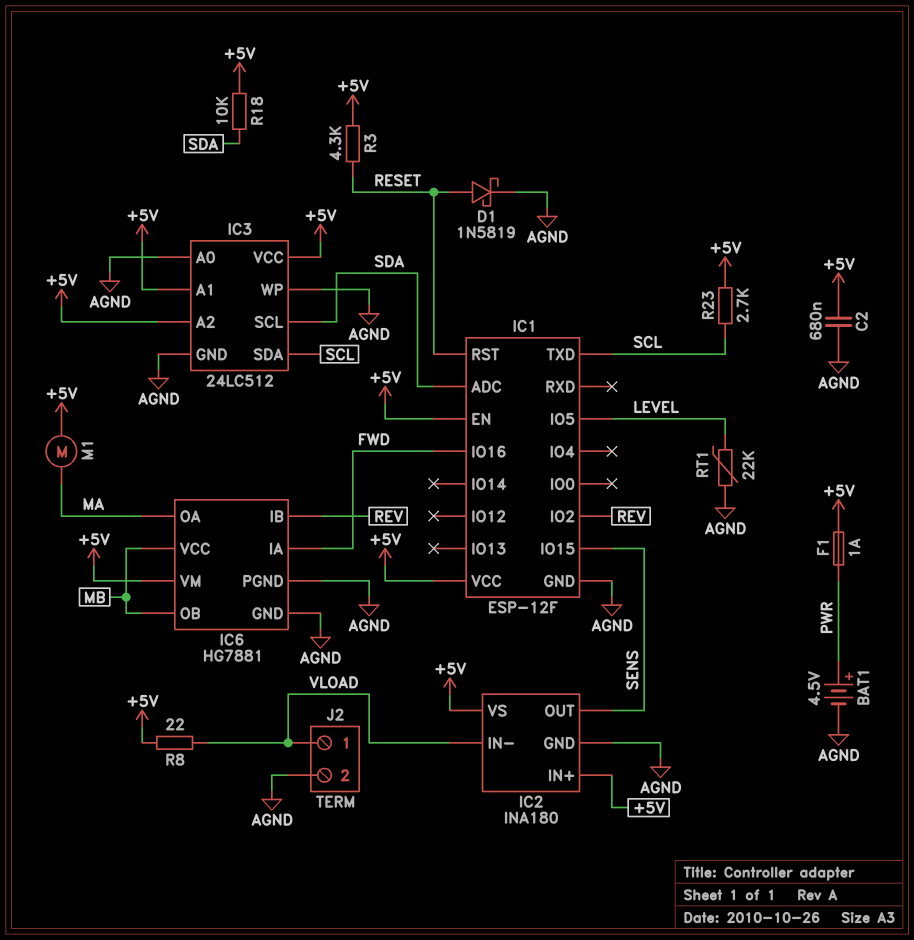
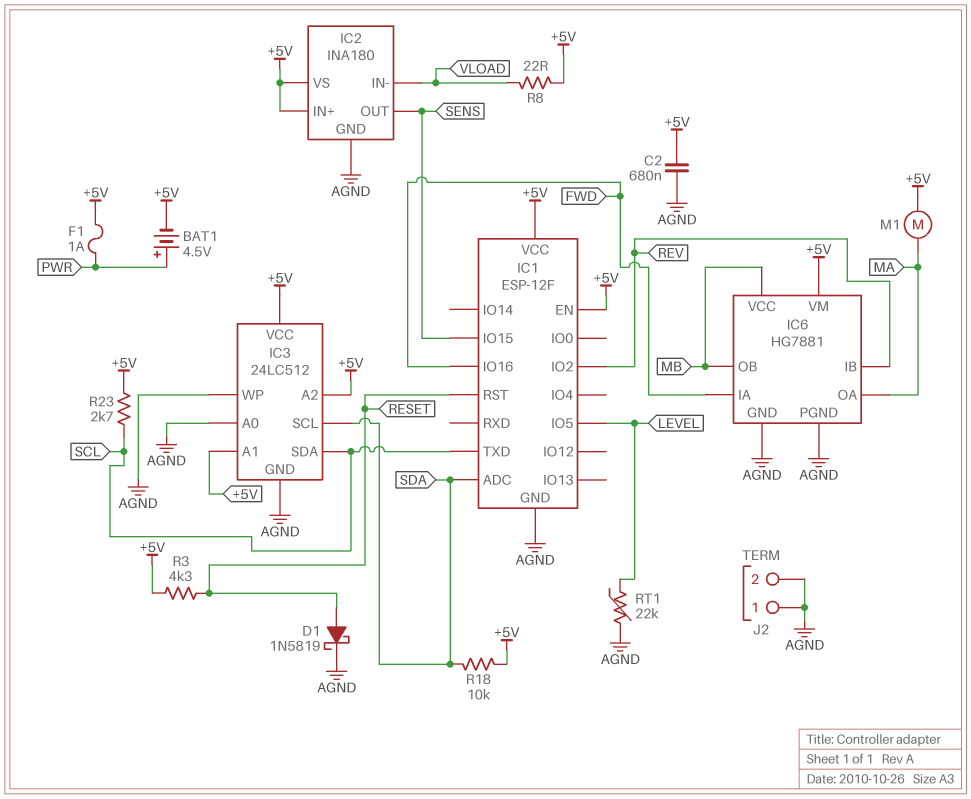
BAT1: 4.5V (plus PWR, minus AGND) -> 4.5V (plus PWR, minus +5V)
J2 pin 1: VLOAD -> AGND

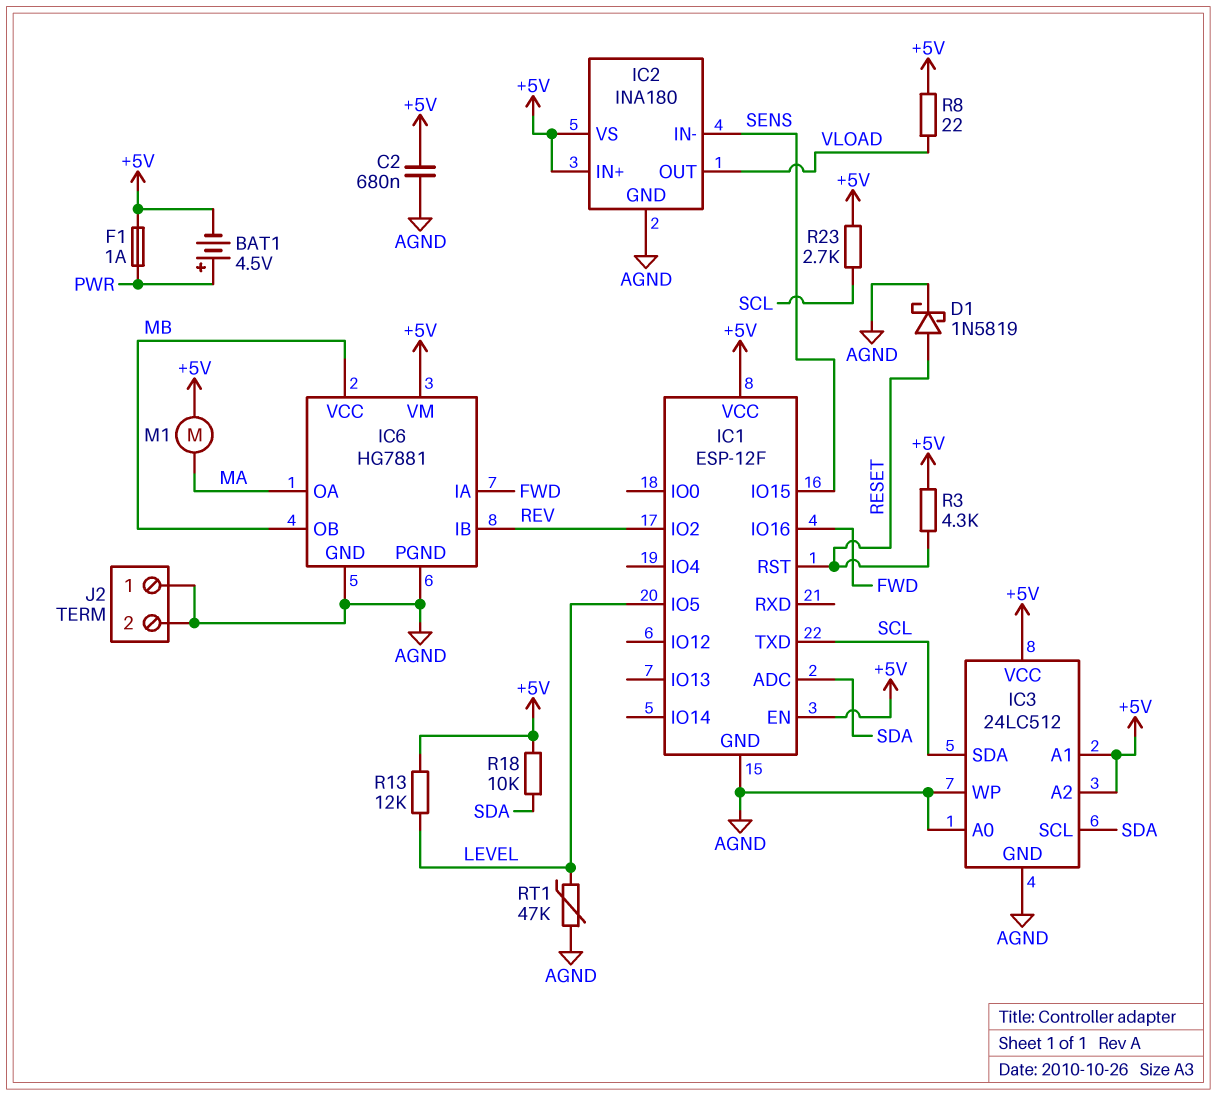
IC2 pin IN-: VLOAD -> SENS
IC2 pin OUT: SENS -> VLOAD
R13: none -> 12k (+5V, LEVEL)
RT1: 22k (AGND, LEVEL) -> 47k (AGND, LEVEL)

